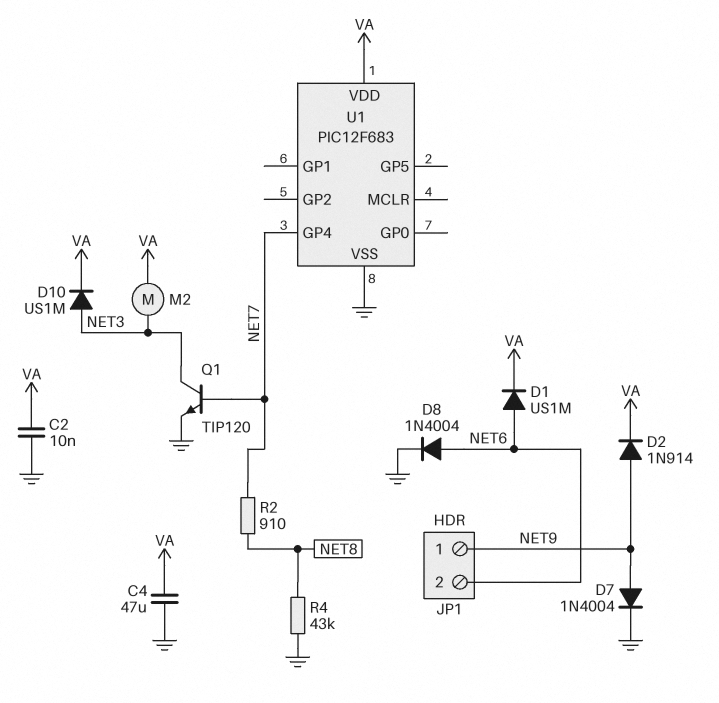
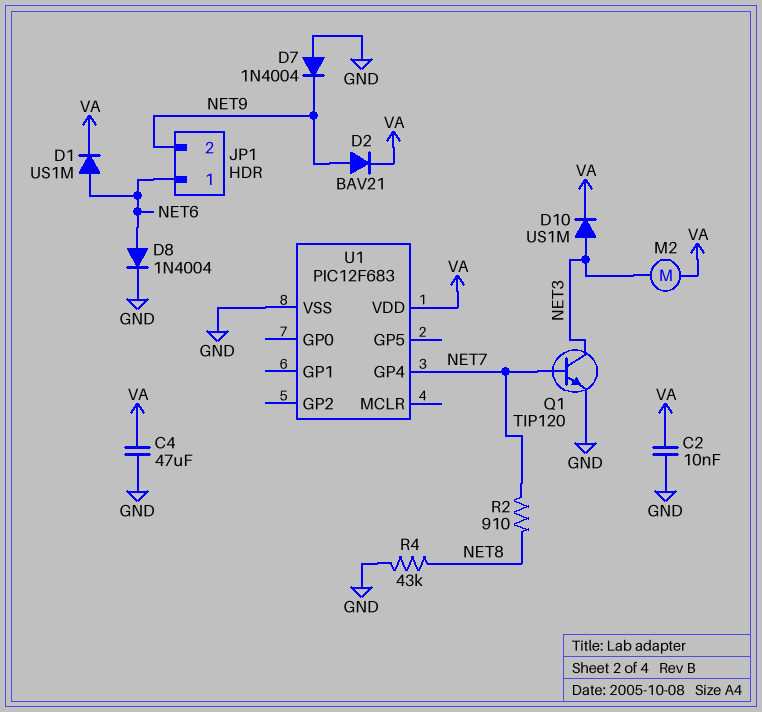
D2: diode 1N914 (A NET9, K VA) -> diode BAV21 (A NET9, K VA)
D7: diode 1N4004 (A NET9, K GND) -> diode 1N4004 (A GND, K NET9)
JP1 pin 1: NET9 -> NET6
JP1 pin 2: NET6 -> NET9

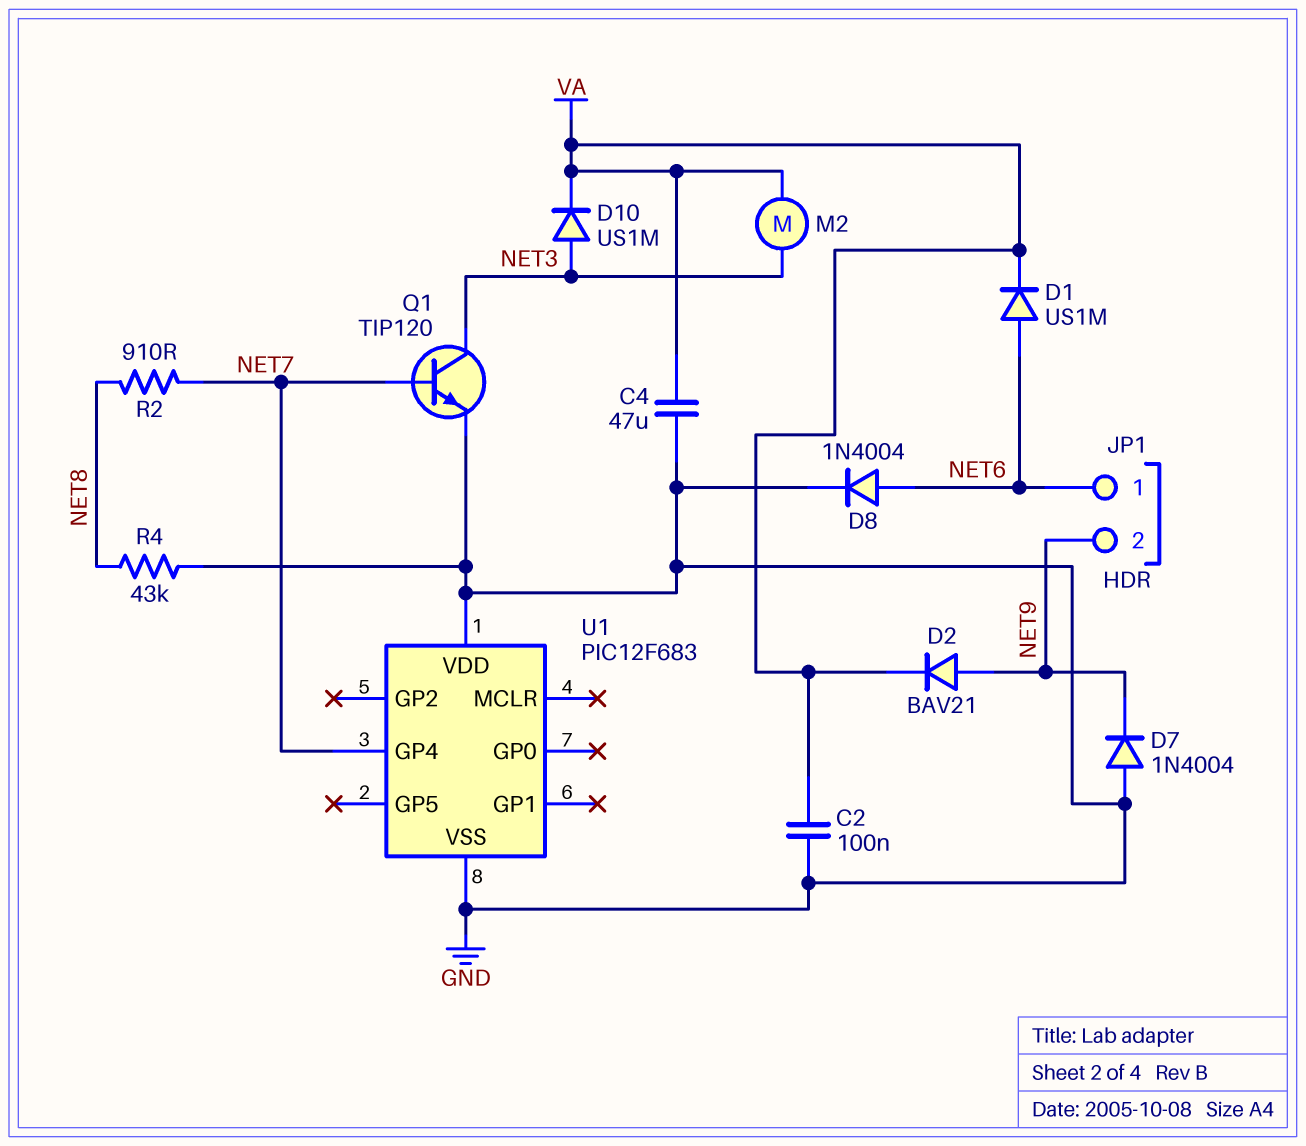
C2: 10nF (GND, VA) -> 100nF (GND, VA)
U1 pin VDD: VA -> GND

